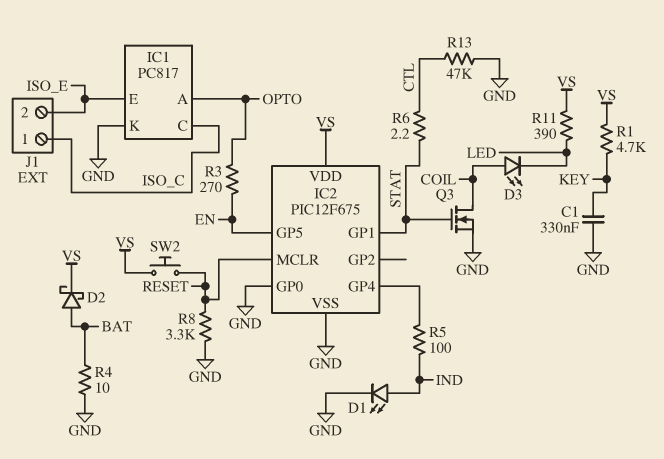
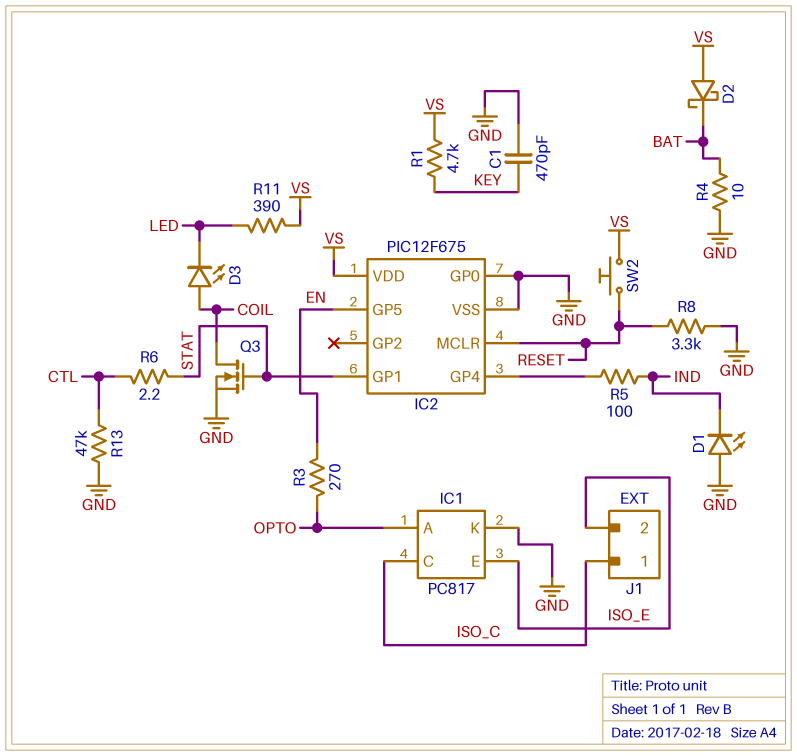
C1: 330nF (GND, KEY) -> 470pF (GND, KEY)
D1: LED (A IND, K GND) -> LED (A GND, K IND)
D2: schottky (A BAT, K VS) -> schottky (A VS, K BAT)

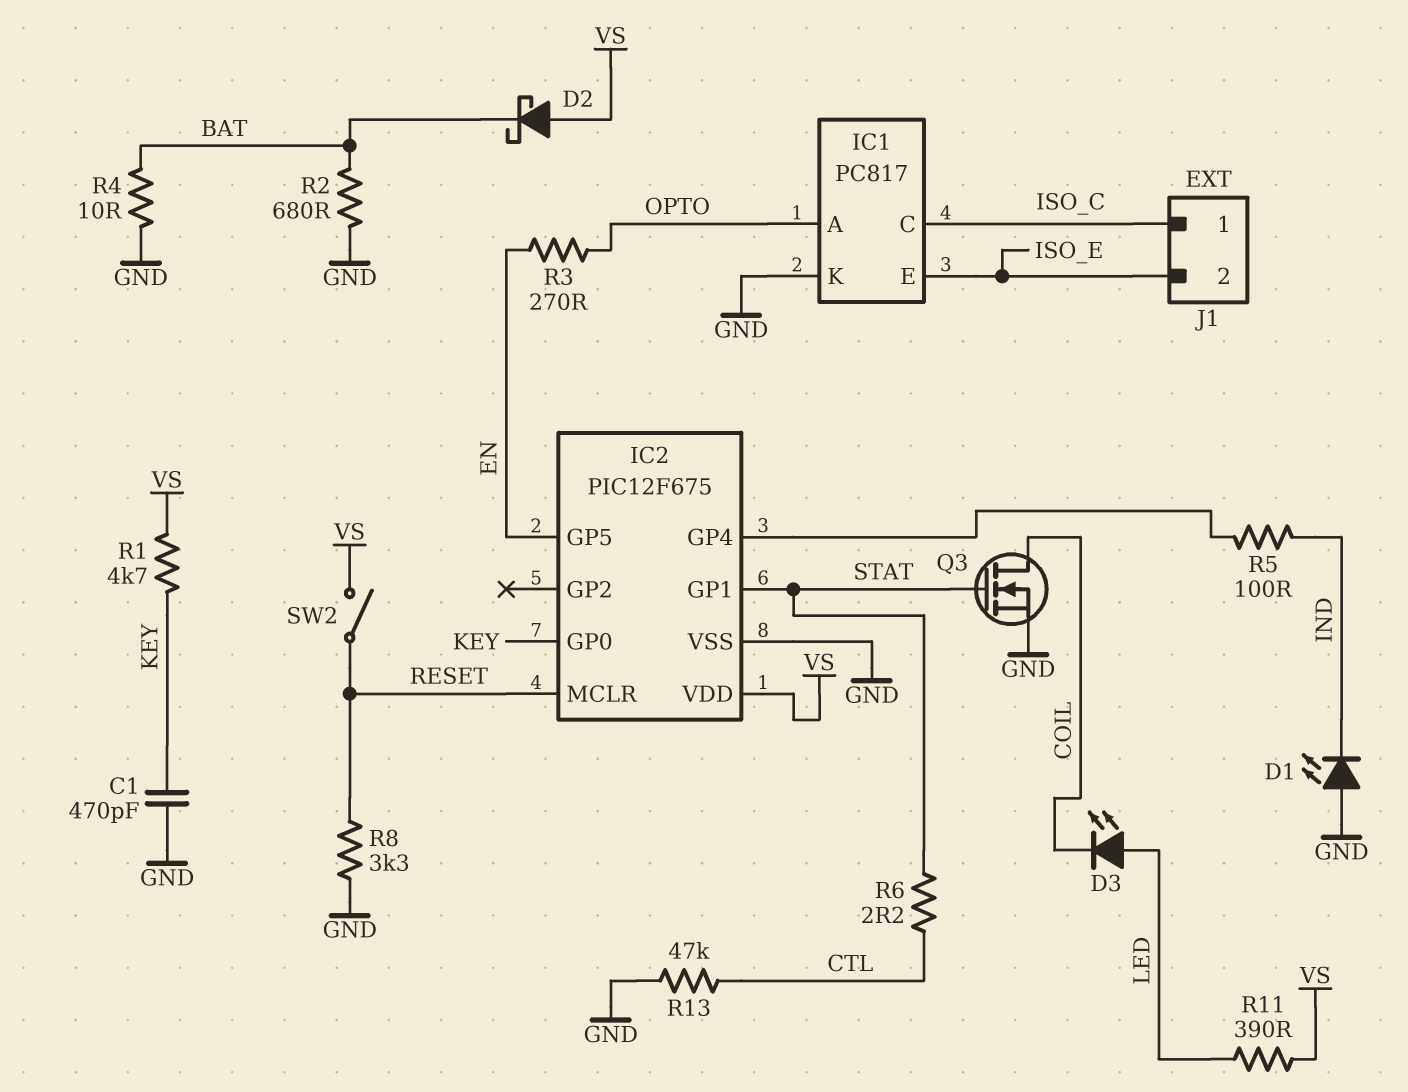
D3: LED (A COIL, K LED) -> LED (A LED, K COIL)
IC2 pin GP0: GND -> KEY
R2: none -> 680 (BAT, GND)
SW2: button (RESET, VS) -> switch (RESET, VS)

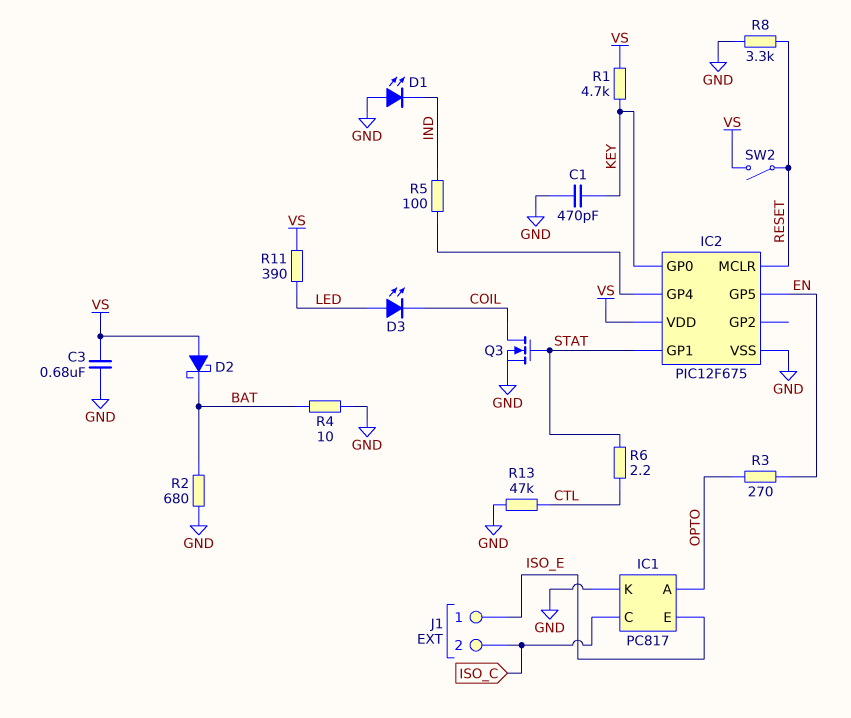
C3: none -> 680nF (GND, VS)
J1 pin 1: ISO_C -> ISO_E
J1 pin 2: ISO_E -> ISO_C

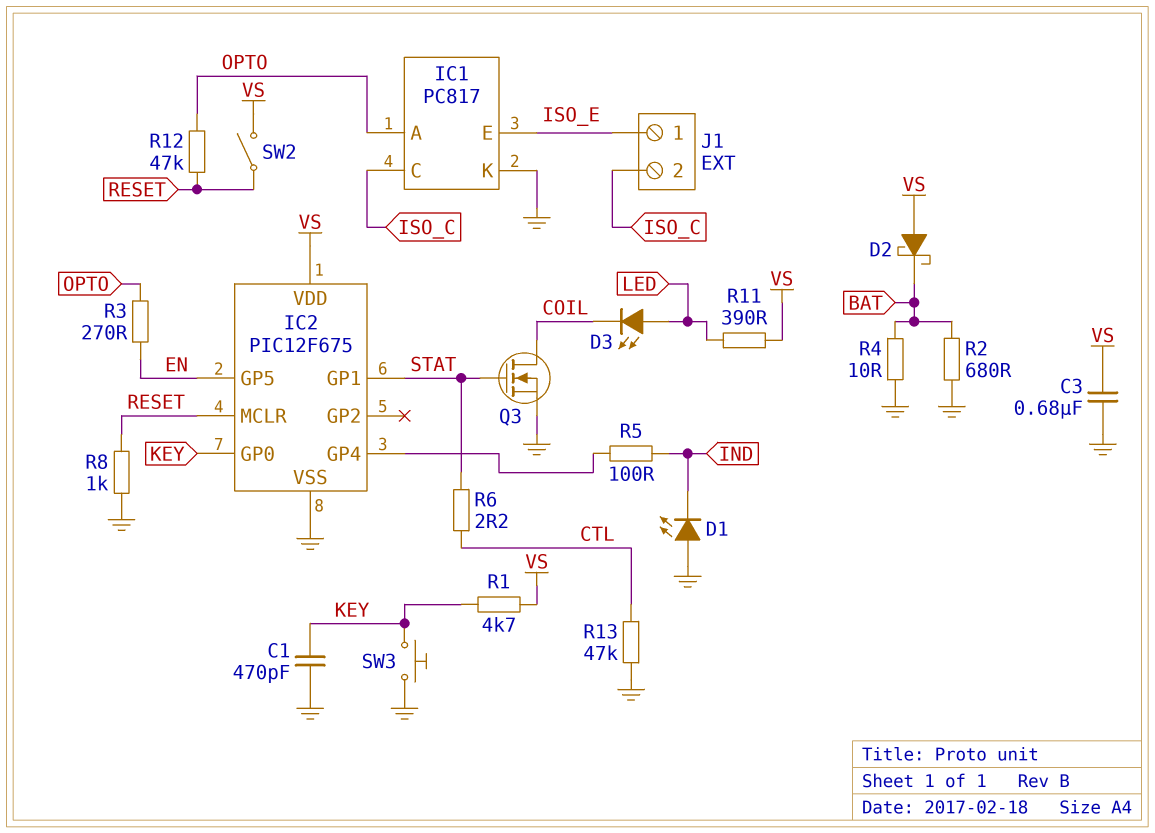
R8: 3.3k (GND, RESET) -> 1k (GND, RESET)
R12: none -> 47k (OPTO, RESET)
SW3: none -> button (GND, KEY)

